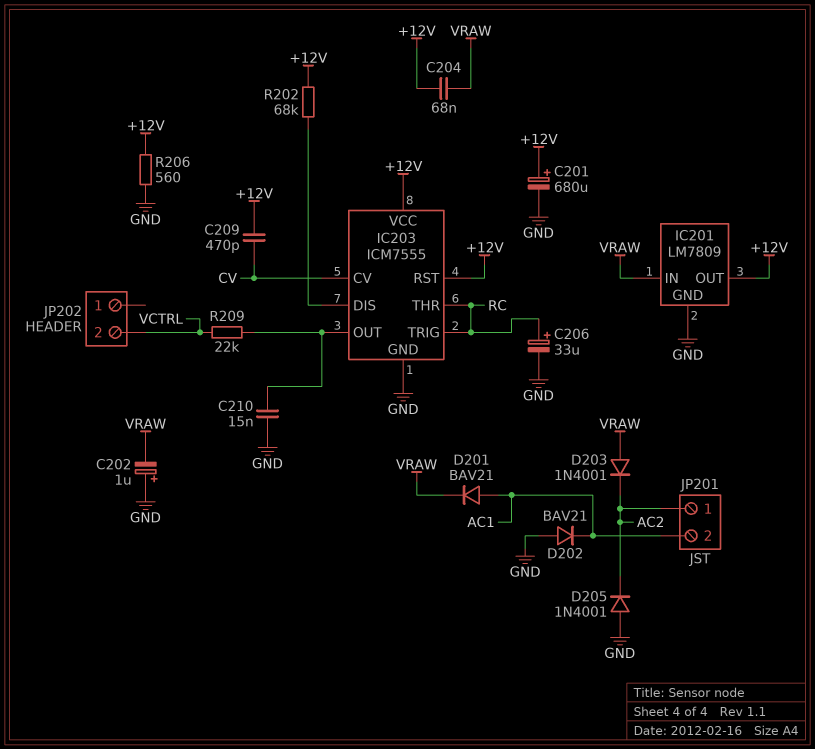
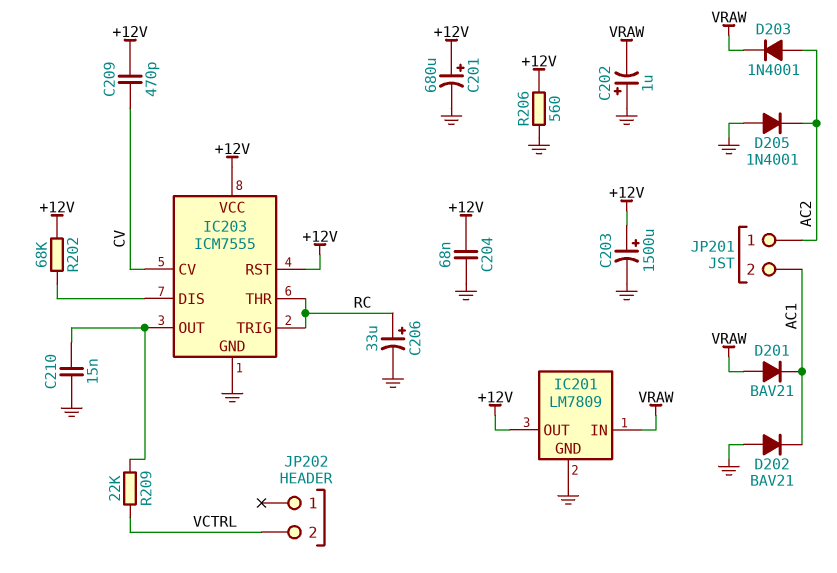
C203: none -> 1500uF (plus +12V, minus GND)
C204: 68nF (+12V, VRAW) -> 68nF (+12V, GND)
D201: diode BAV21 (A AC1, K VRAW) -> diode BAV21 (A VRAW, K AC1)
D203: diode 1N4001 (A VRAW, K AC2) -> diode 1N4001 (A AC2, K VRAW)

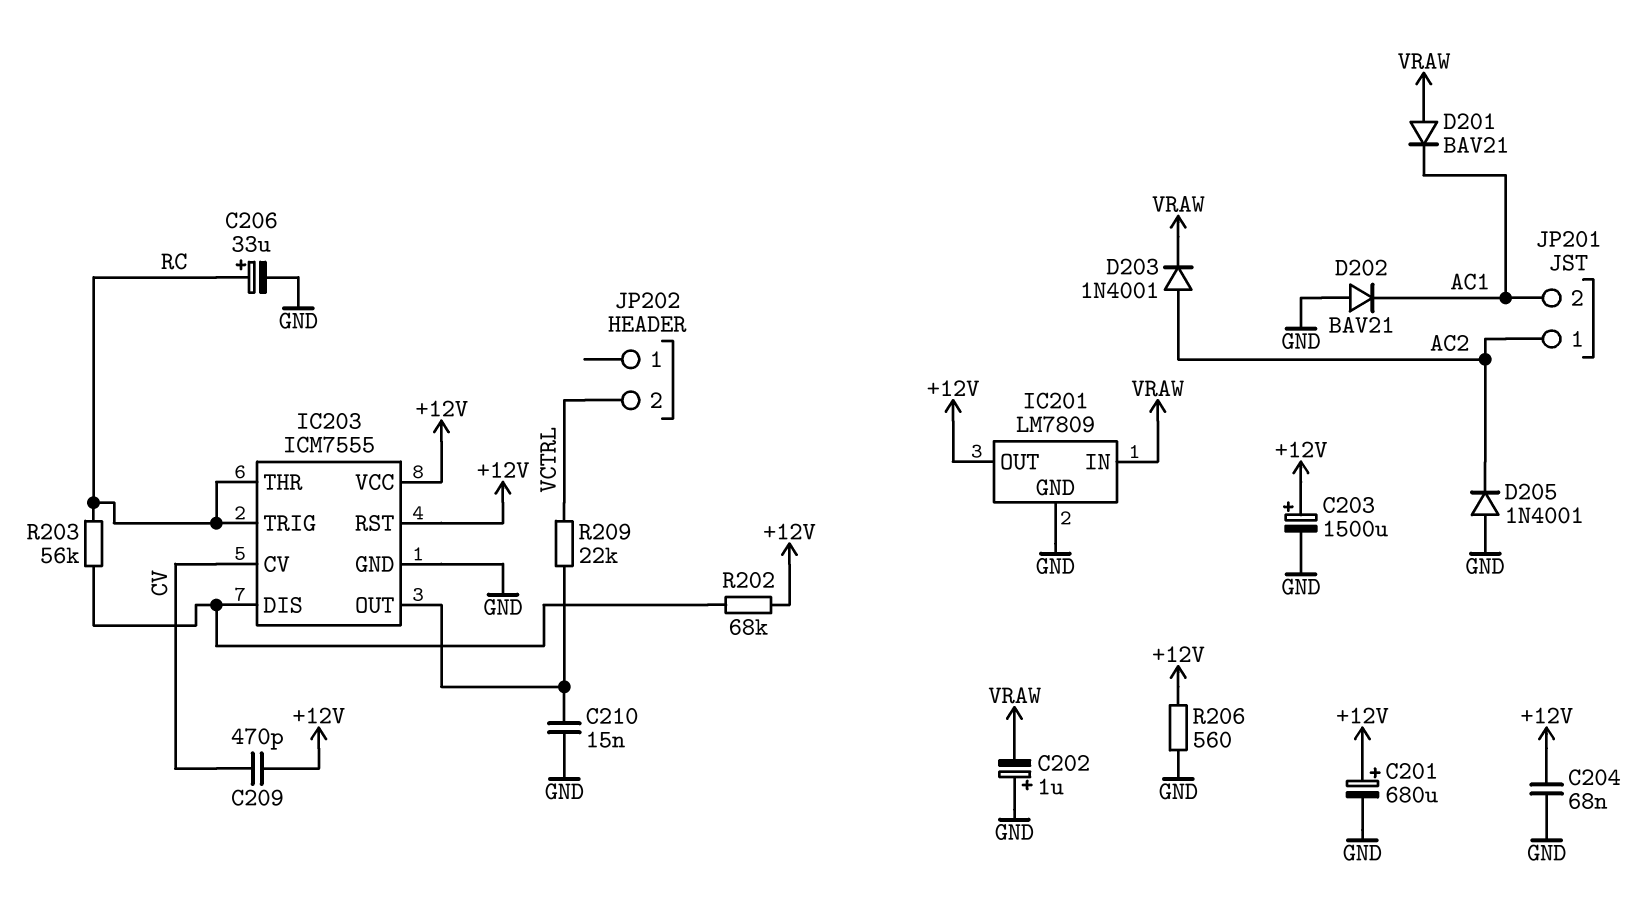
R203: none -> 56k (IC203/DIS, RC)

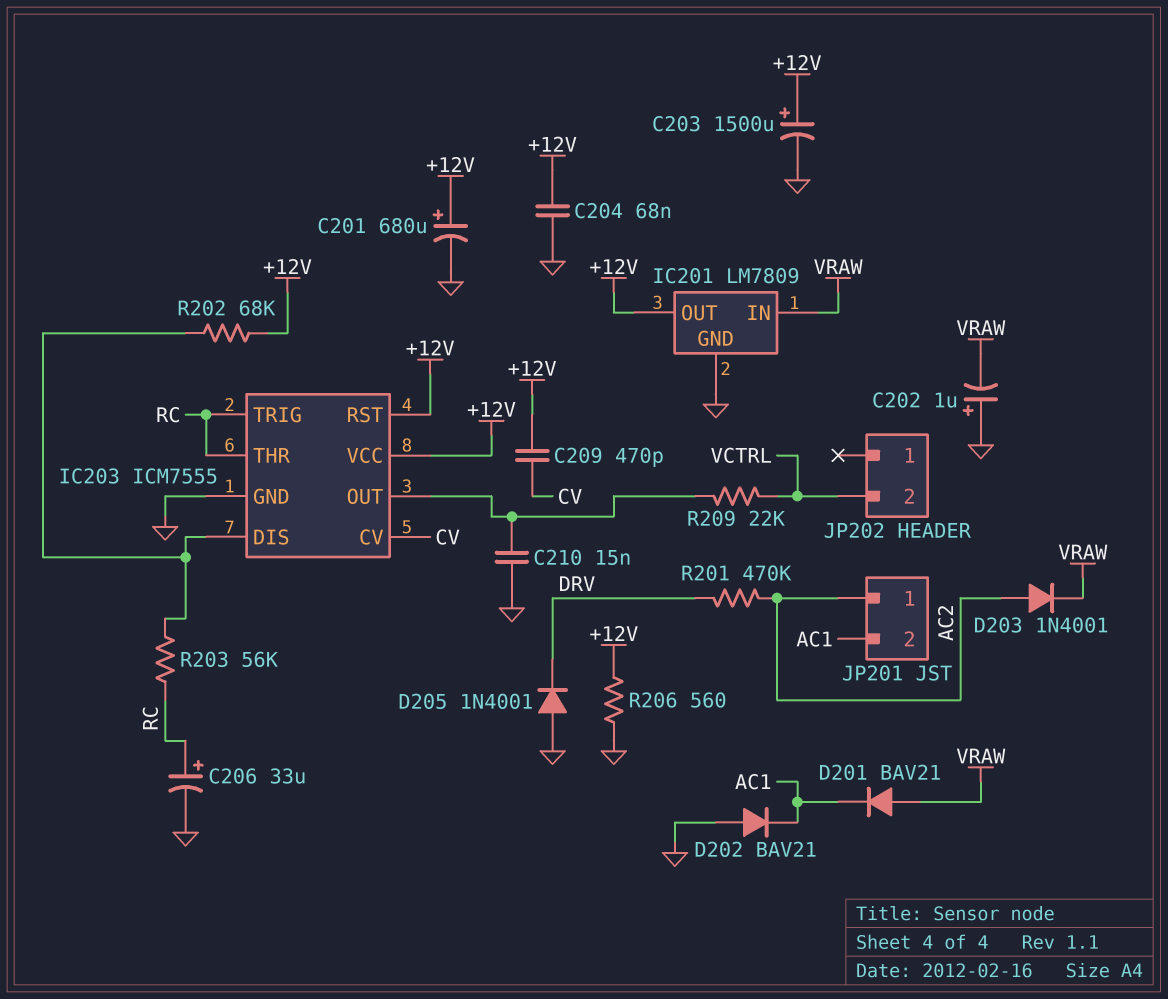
D205: diode 1N4001 (A GND, K AC2) -> diode 1N4001 (A GND, K DRV)
R201: none -> 470k (AC2, DRV)

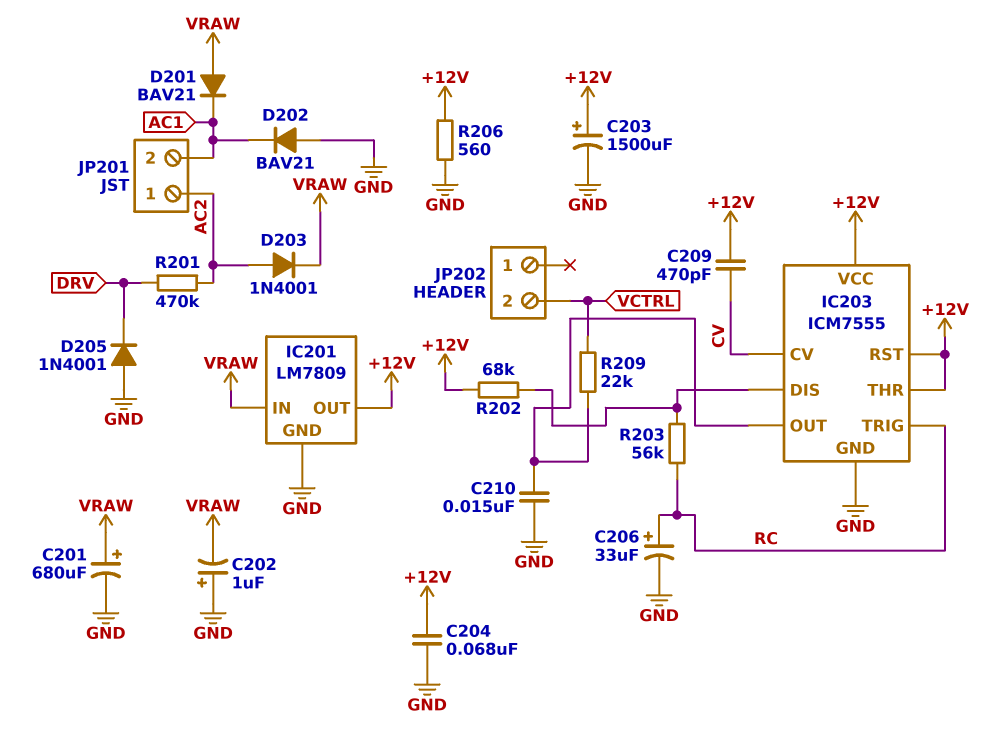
C201: 680uF (plus +12V, minus GND) -> 680uF (plus VRAW, minus GND)
IC203 pin THR: RC -> +12V

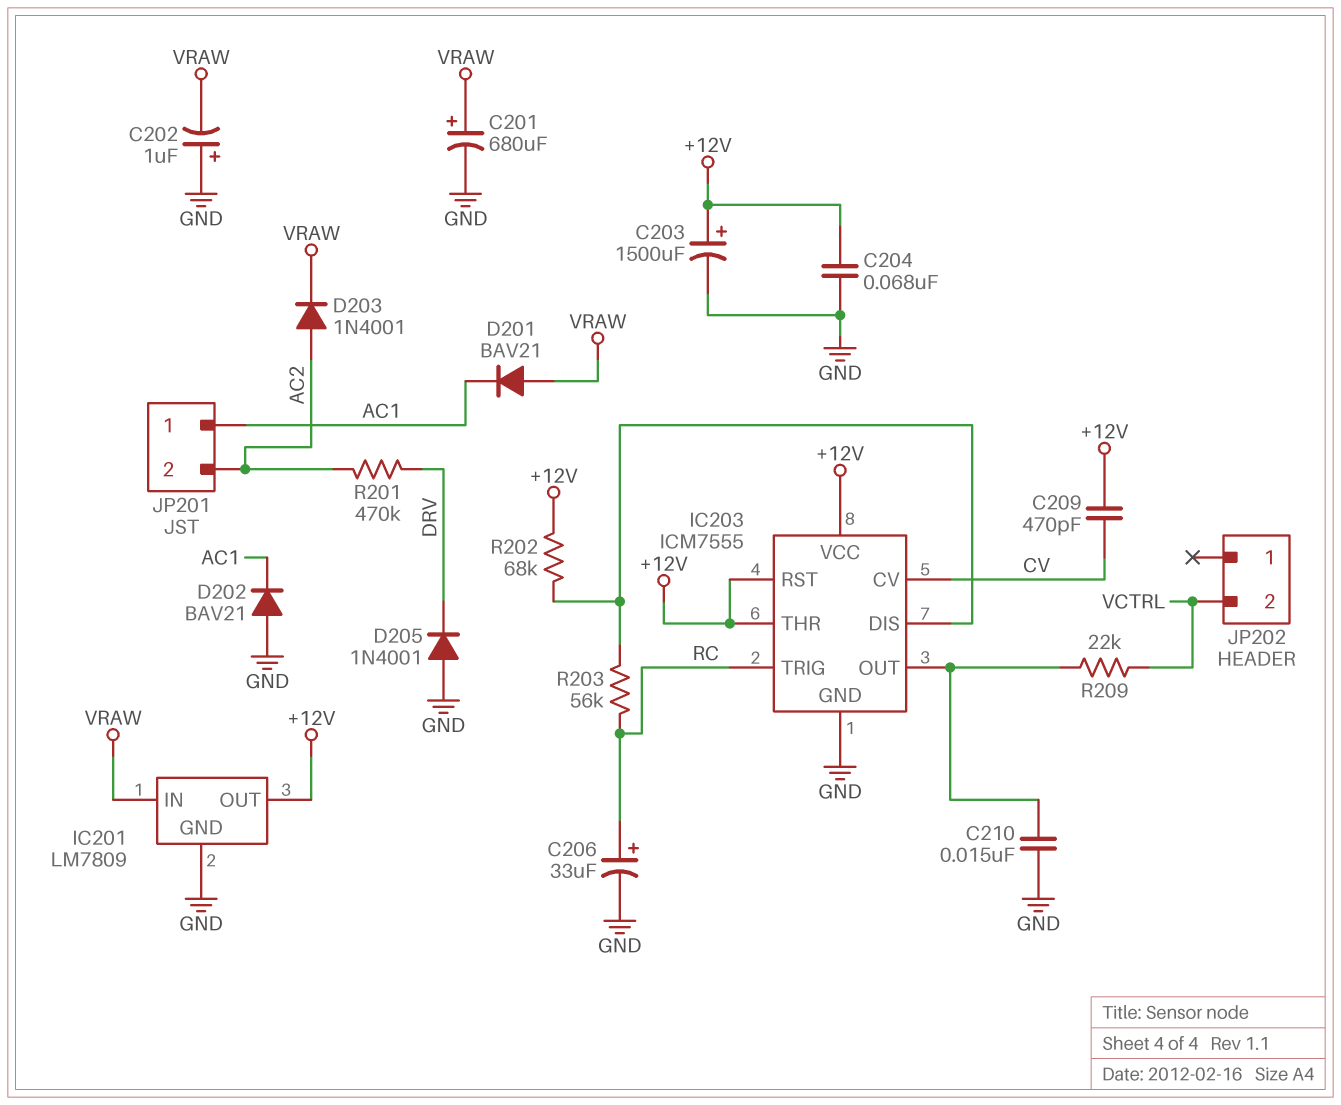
JP201 pin 1: AC2 -> AC1
JP201 pin 2: AC1 -> AC2
R206: 560 (+12V, GND) -> none

